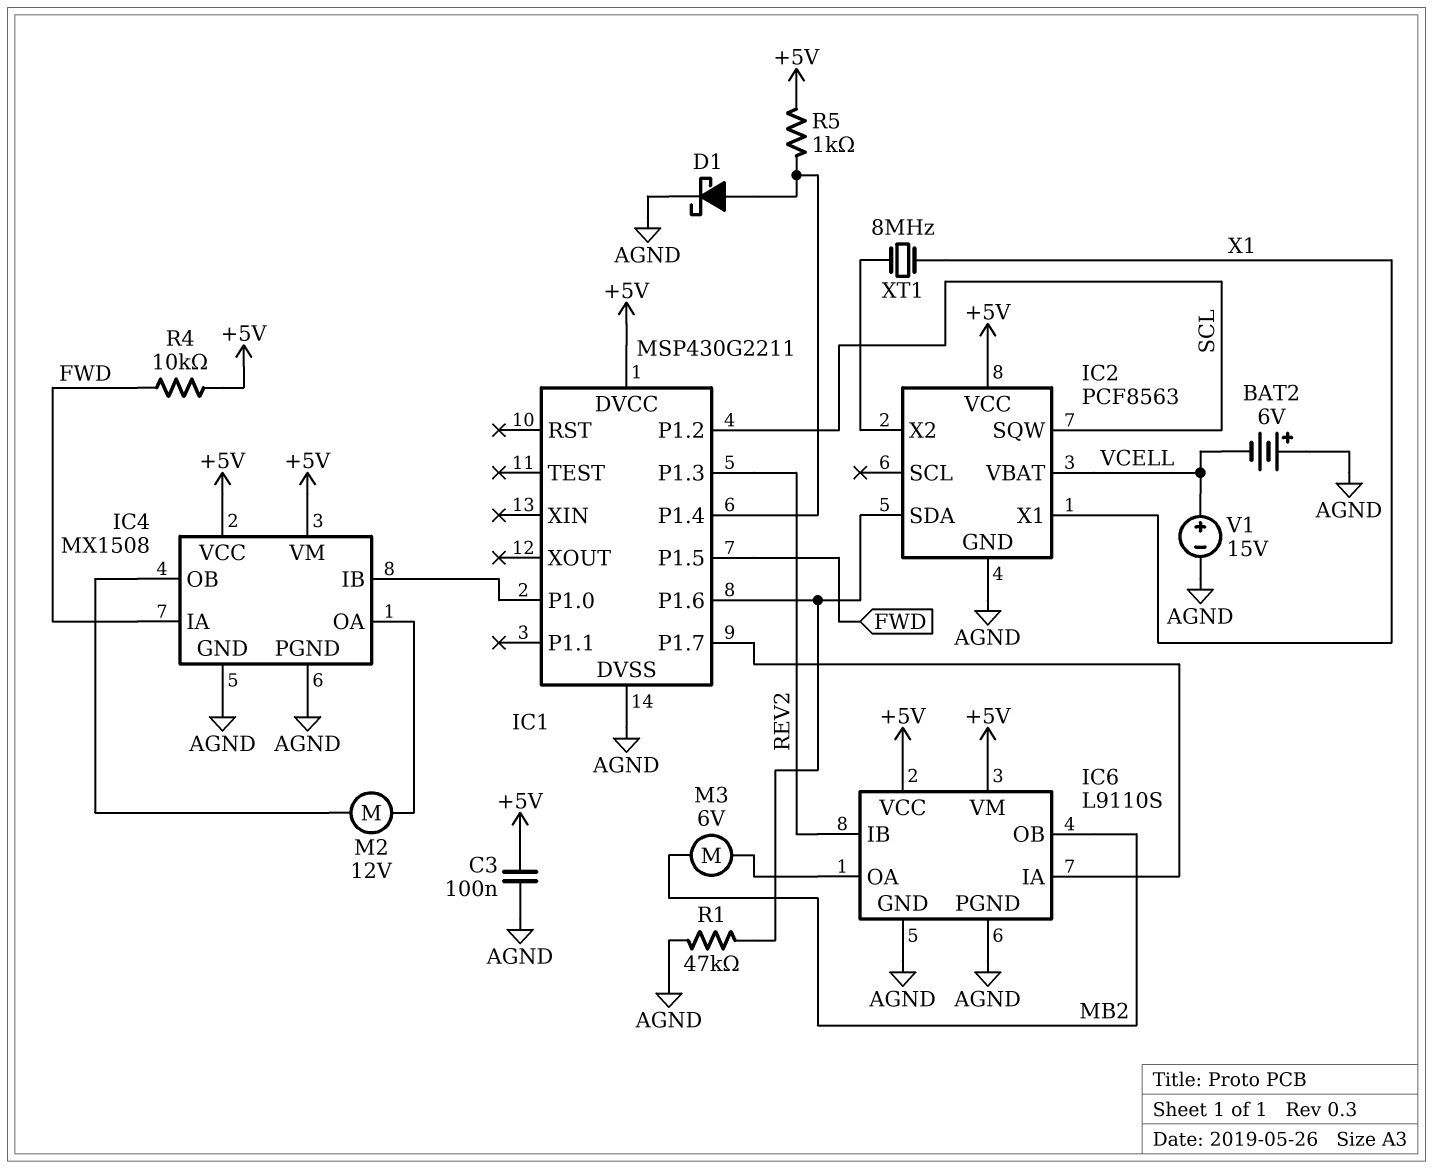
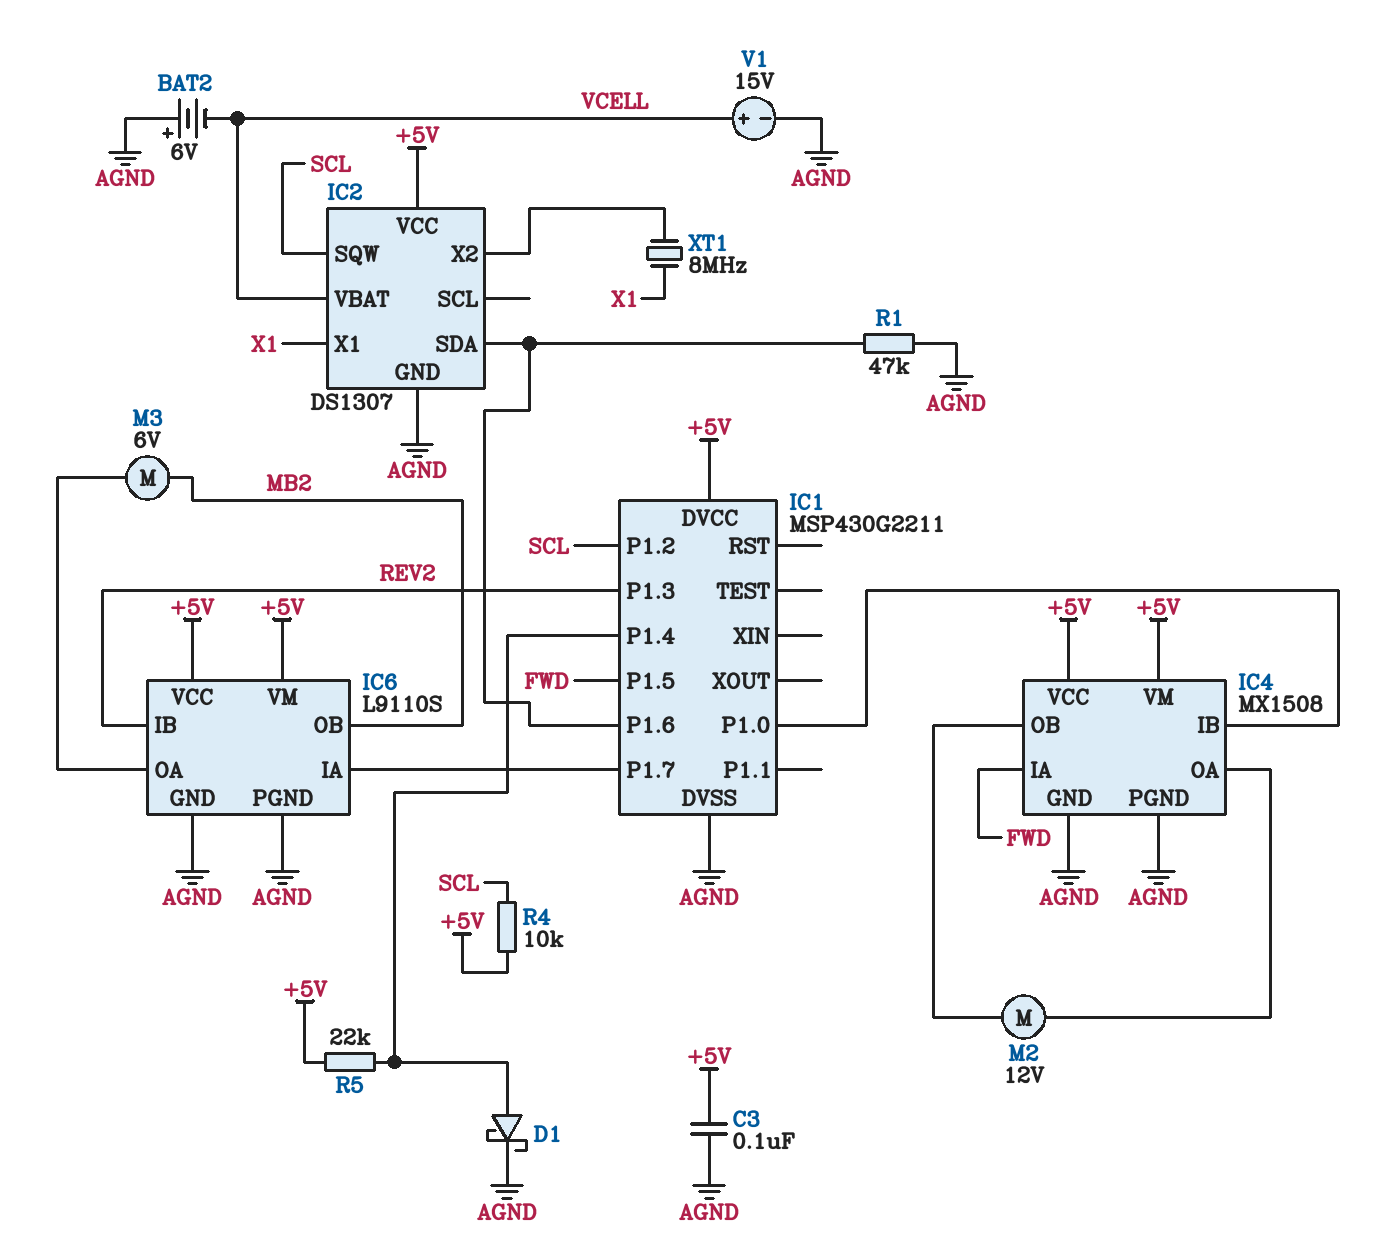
IC2: PCF8563 -> DS1307
R4: 10k (+5V, FWD) -> 10k (+5V, SCL)
R5: 1k (+5V, IC1/P1.4) -> 22k (+5V, IC1/P1.4)

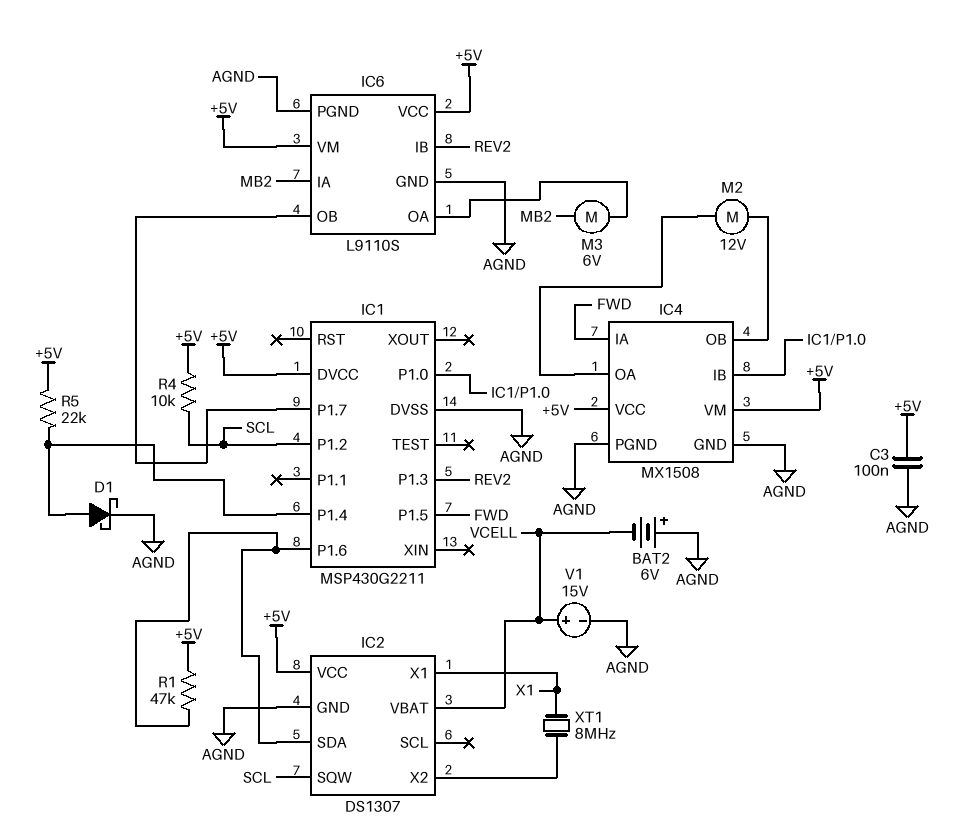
IC6 pin IA: IC1/P1.7 -> MB2
IC6 pin OB: MB2 -> IC1/P1.7
R1: 47k (AGND, IC1/P1.6) -> 47k (+5V, IC1/P1.6)

